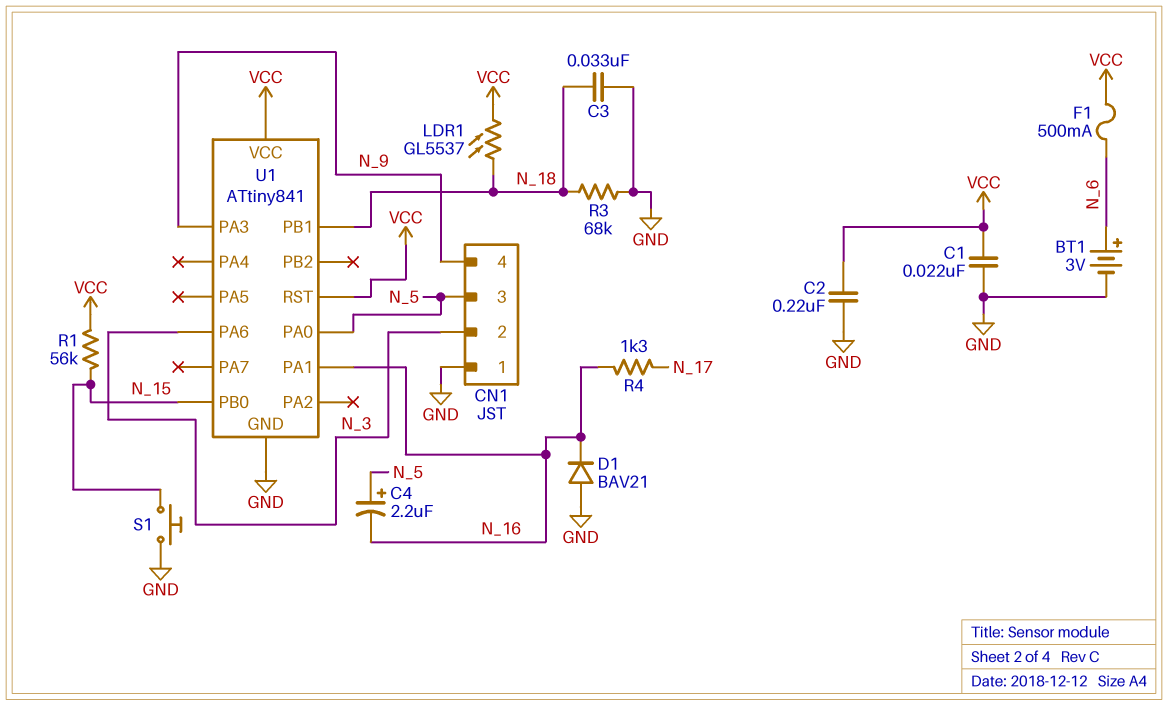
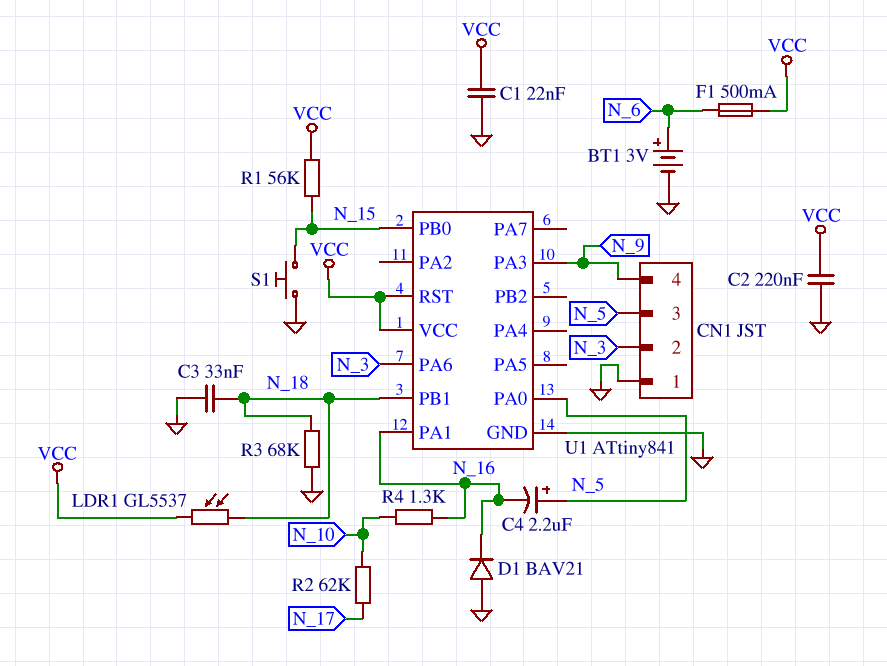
R2: none -> 62k (N_10, N_17)
R4: 1.3k (N_16, N_17) -> 1.3k (N_10, N_16)

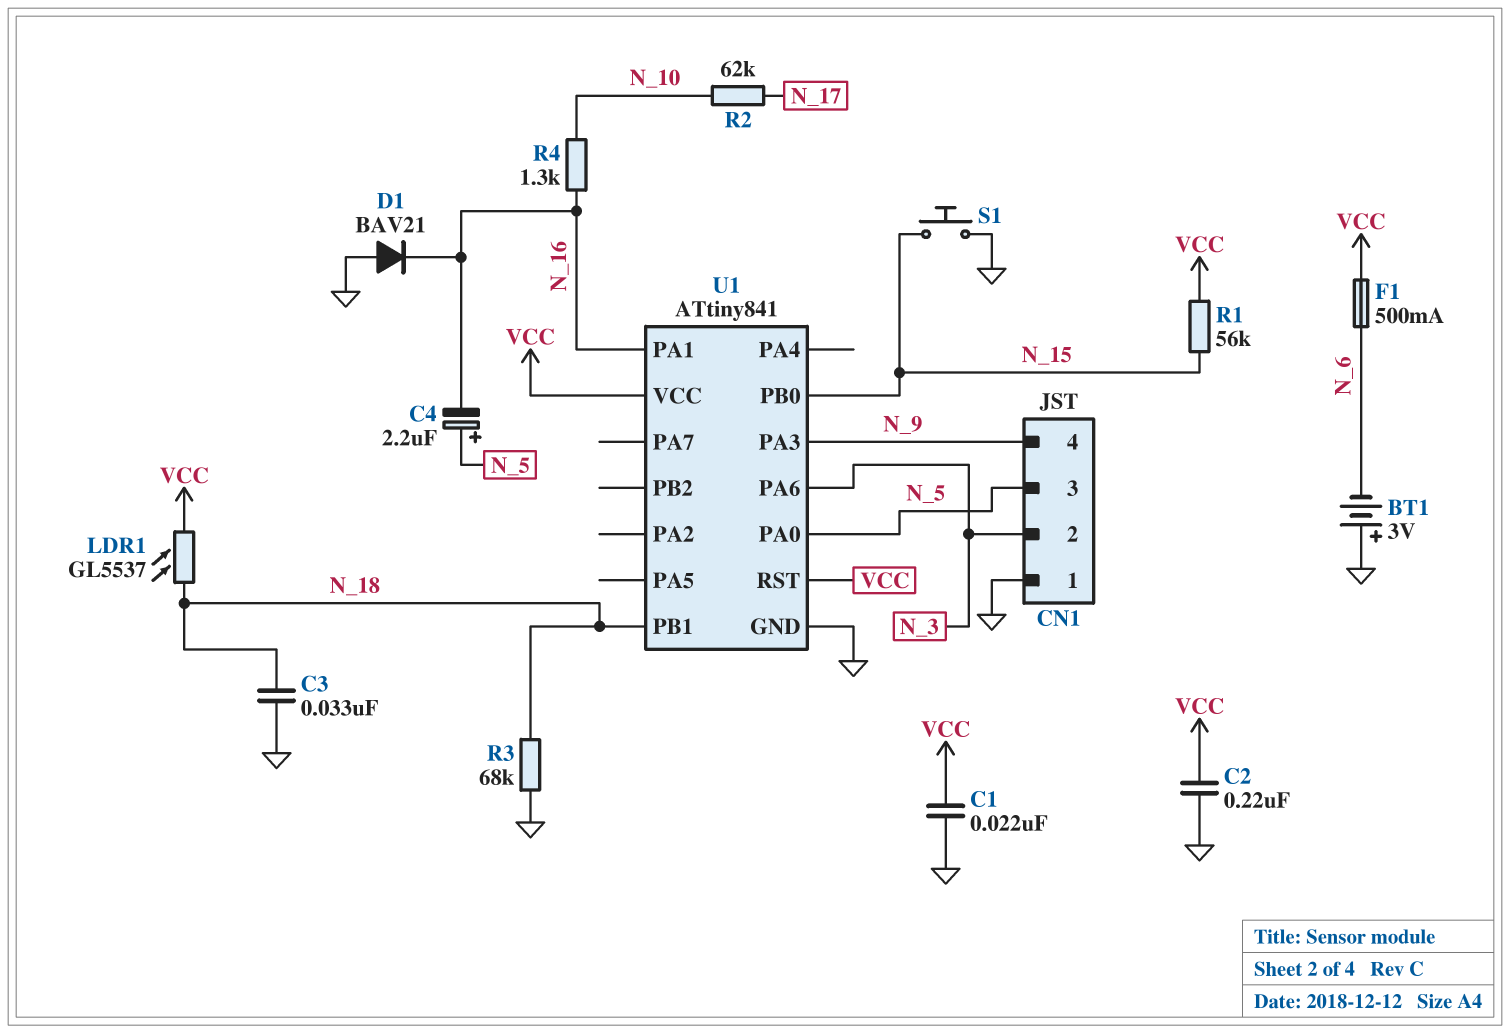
BT1: 3V (plus N_6, minus GND) -> 3V (plus GND, minus N_6)

